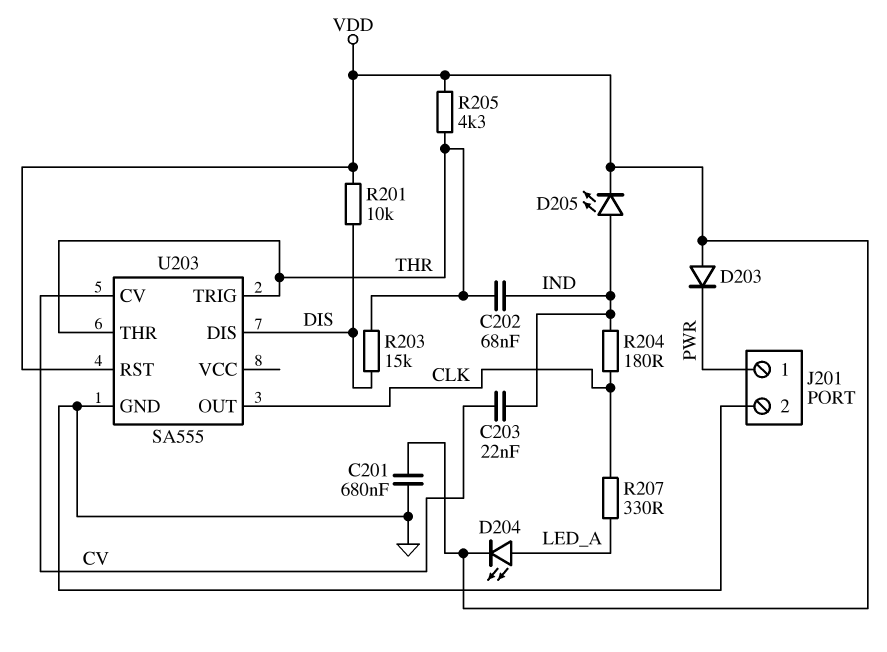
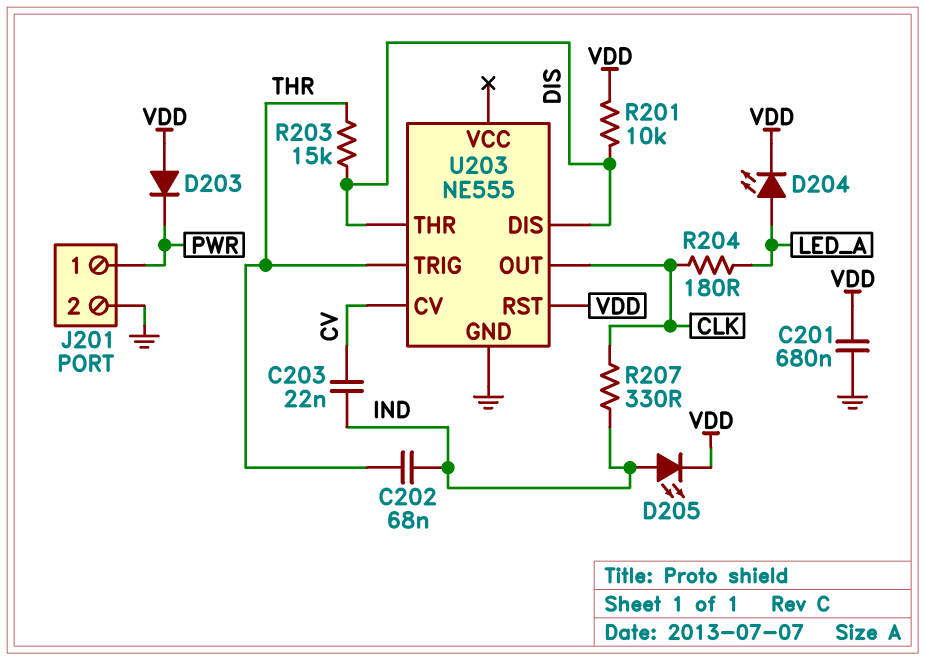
R204: 180 (CLK, IND) -> 180 (CLK, LED_A)
R205: 4.3k (THR, VDD) -> none
R207: 330 (CLK, LED_A) -> 330 (CLK, IND)
U203: SA555 -> NE555
U203 pin THR: THR -> DIS

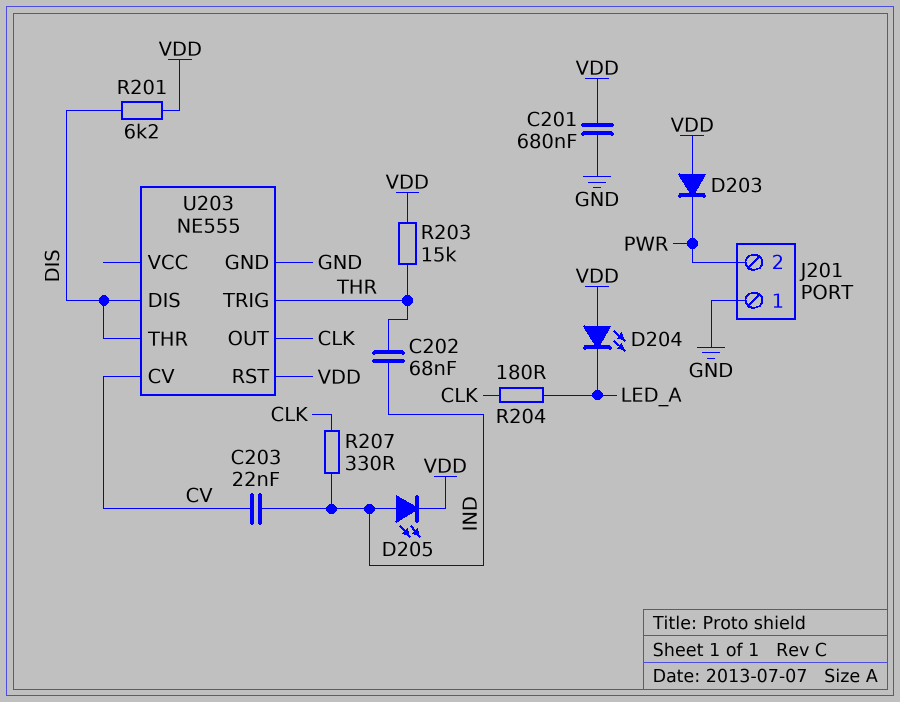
D204: LED (A LED_A, K VDD) -> LED (A VDD, K LED_A)
J201 pin 1: PWR -> GND
J201 pin 2: GND -> PWR
R201: 10k (DIS, VDD) -> 6.2k (DIS, VDD)
R203: 15k (DIS, THR) -> 15k (THR, VDD)

